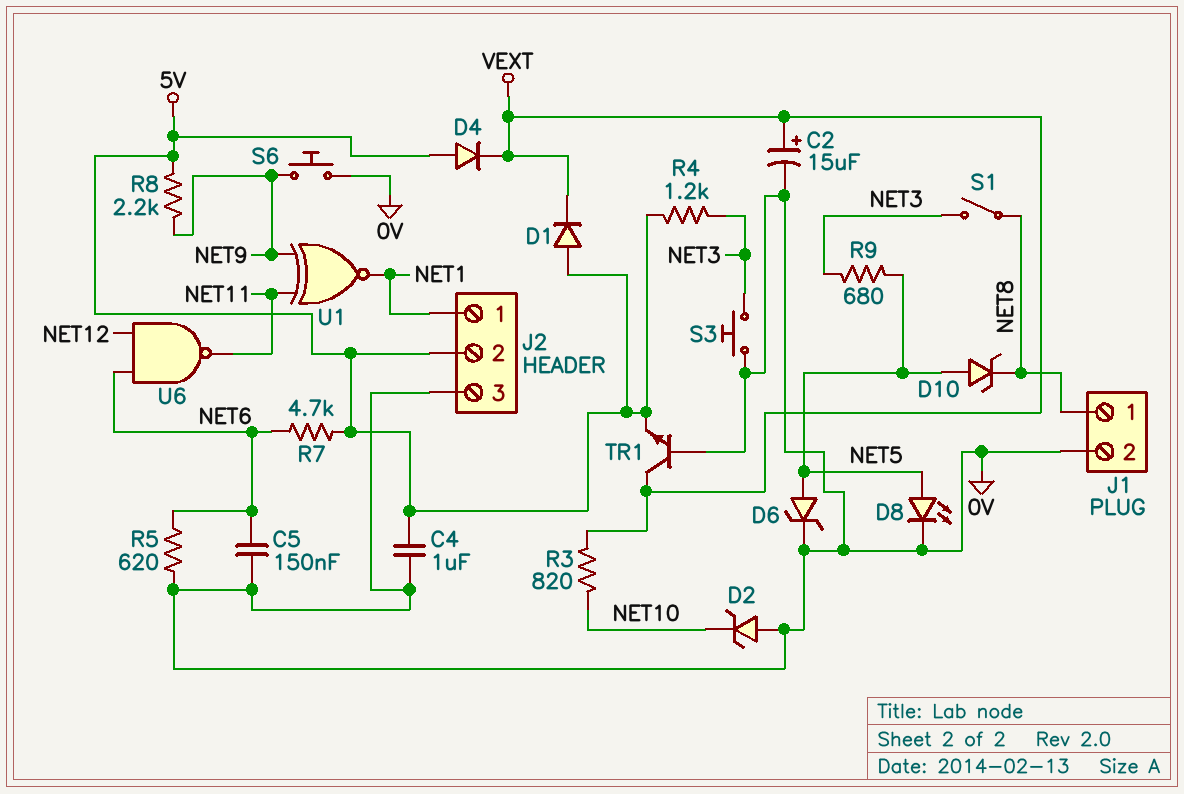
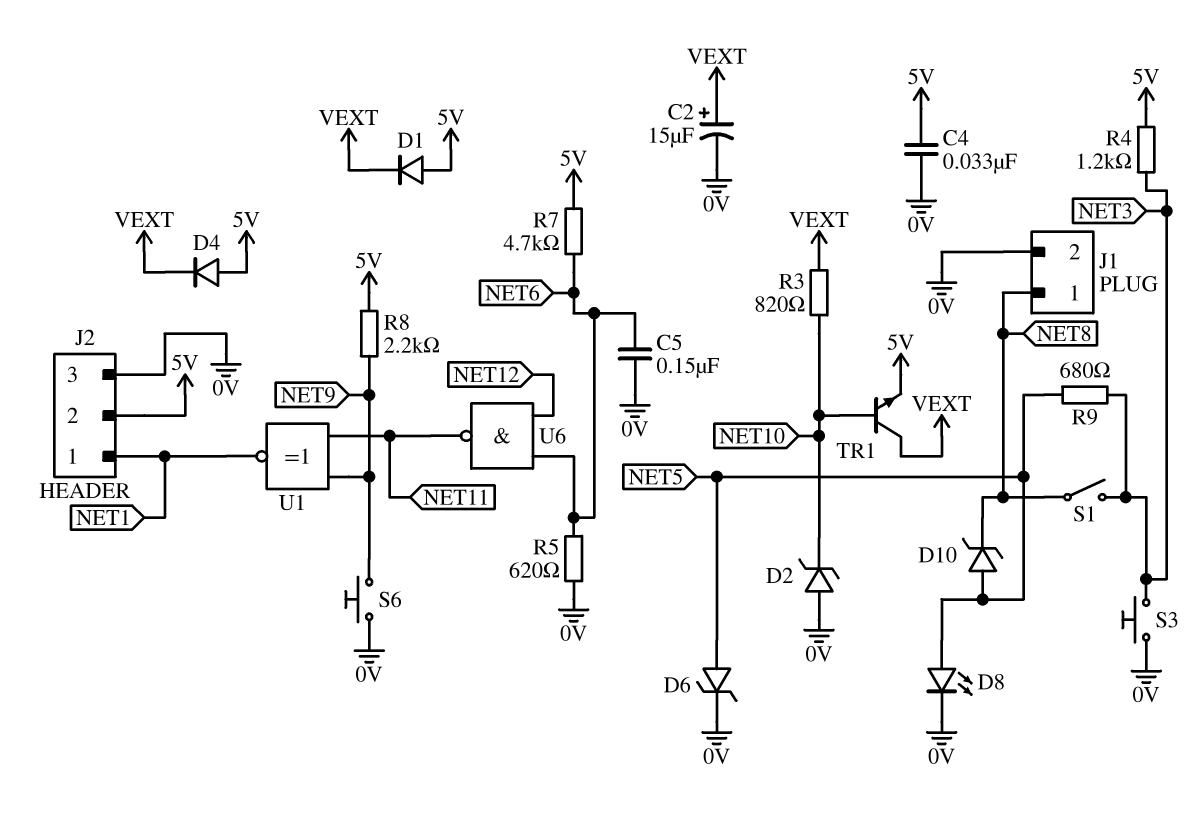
C4: 1uF (0V, 5V) -> 33nF (0V, 5V)
TR1: NPN (B 0V, C VEXT, E 5V) -> NPN (B NET10, C VEXT, E 5V)

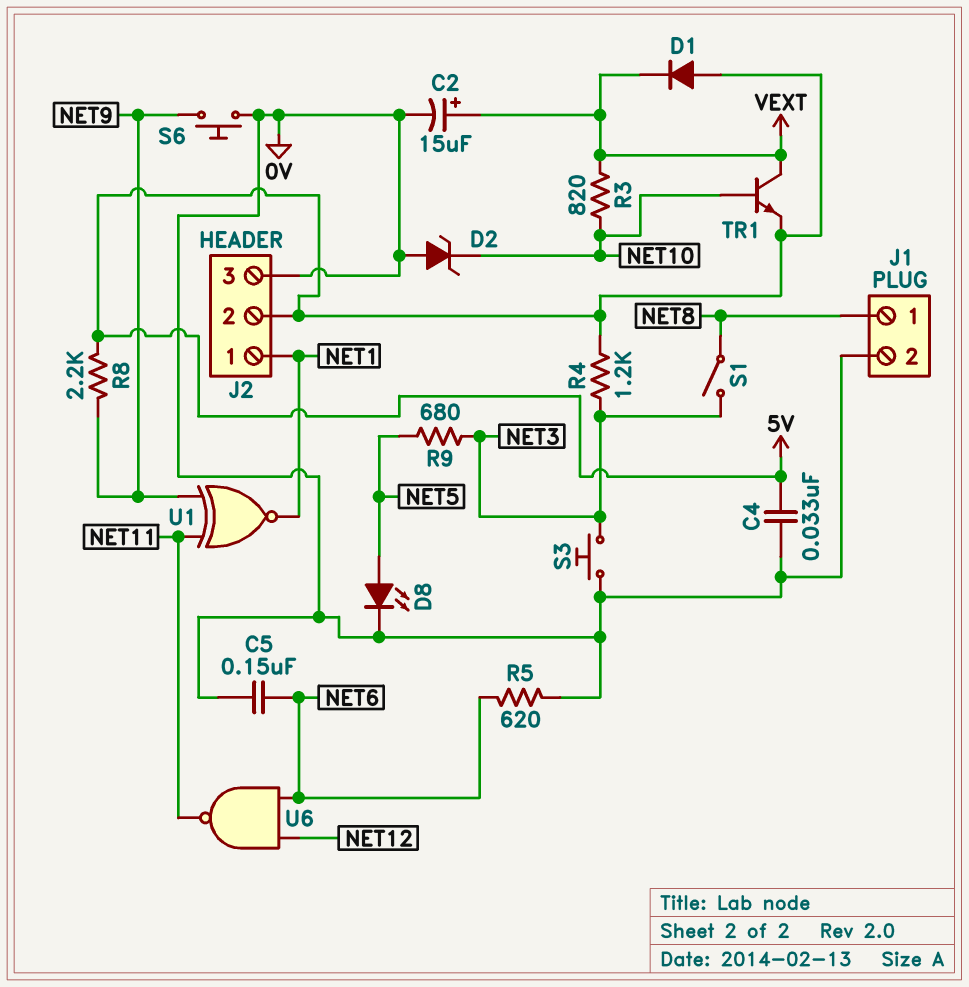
D4: diode (A 5V, K VEXT) -> none
D6: zener (A NET5, K 0V) -> none
D10: zener (A NET5, K NET8) -> none
R7: 4.7k (5V, NET6) -> none

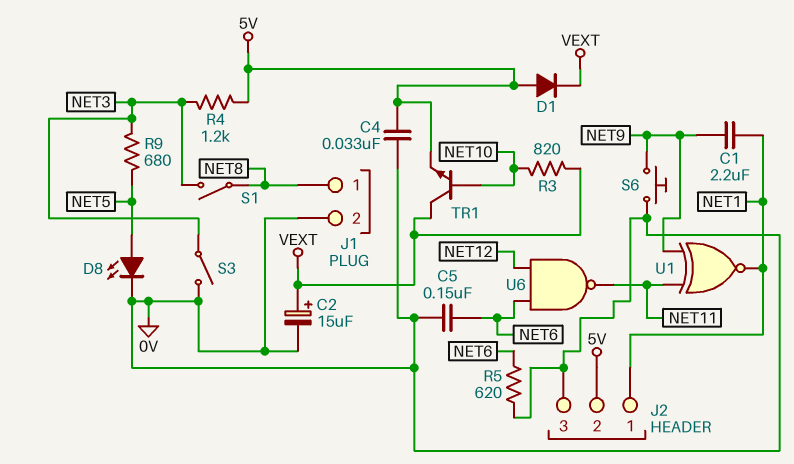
C1: none -> 2.2uF (NET1, NET9)
D2: zener (A 0V, K NET10) -> none
R8: 2.2k (5V, NET9) -> none
S3: button (0V, NET3) -> switch (0V, NET3)

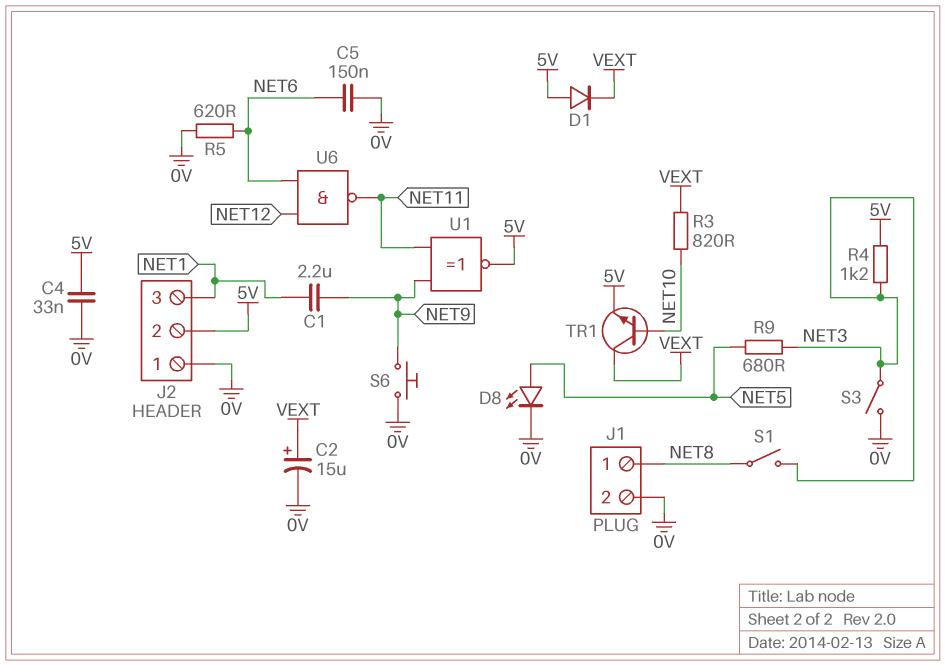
J2 pin 1: NET1 -> 0V
J2 pin 3: 0V -> NET1
U1: XNOR (in NET9, in NET11, out NET1) -> XNOR (in NET9, in NET11, out 5V)

